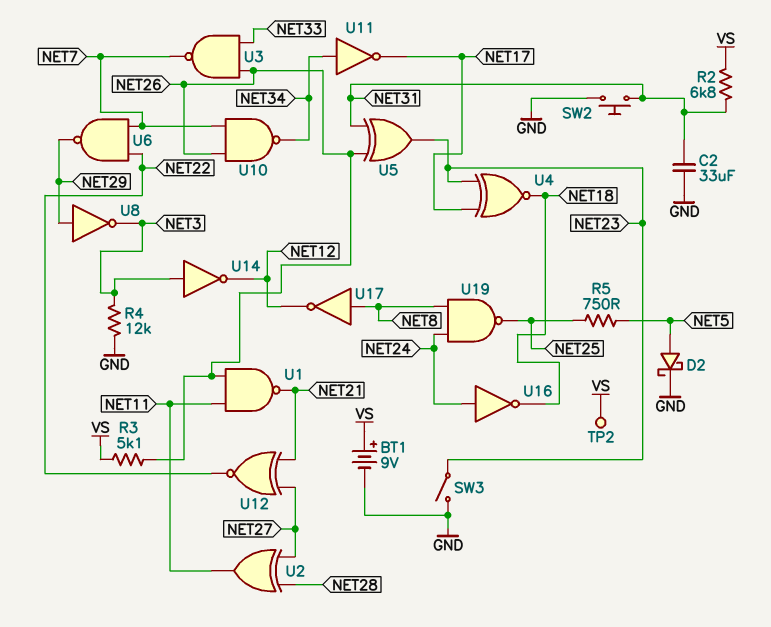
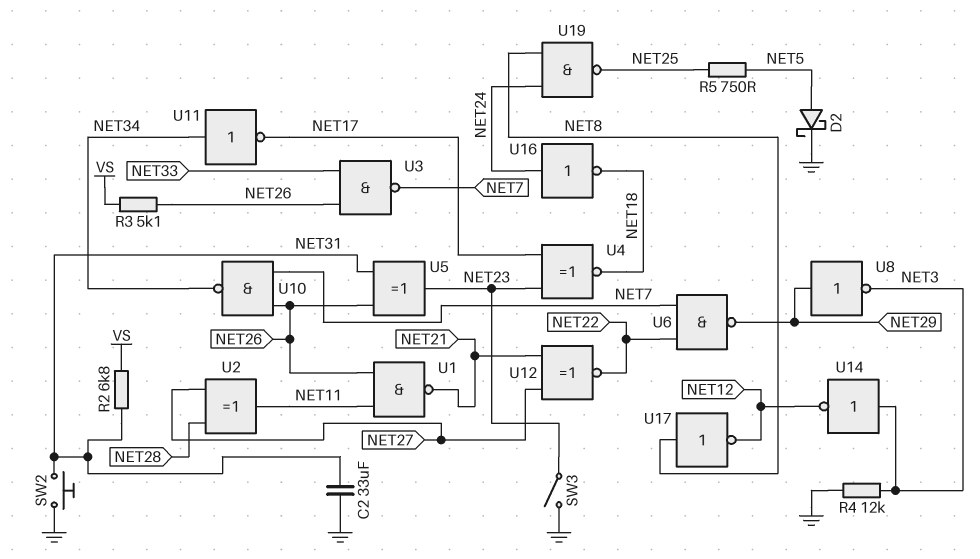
BT1: 9V (plus VS, minus GND) -> none
TP2: test point (VS) -> none

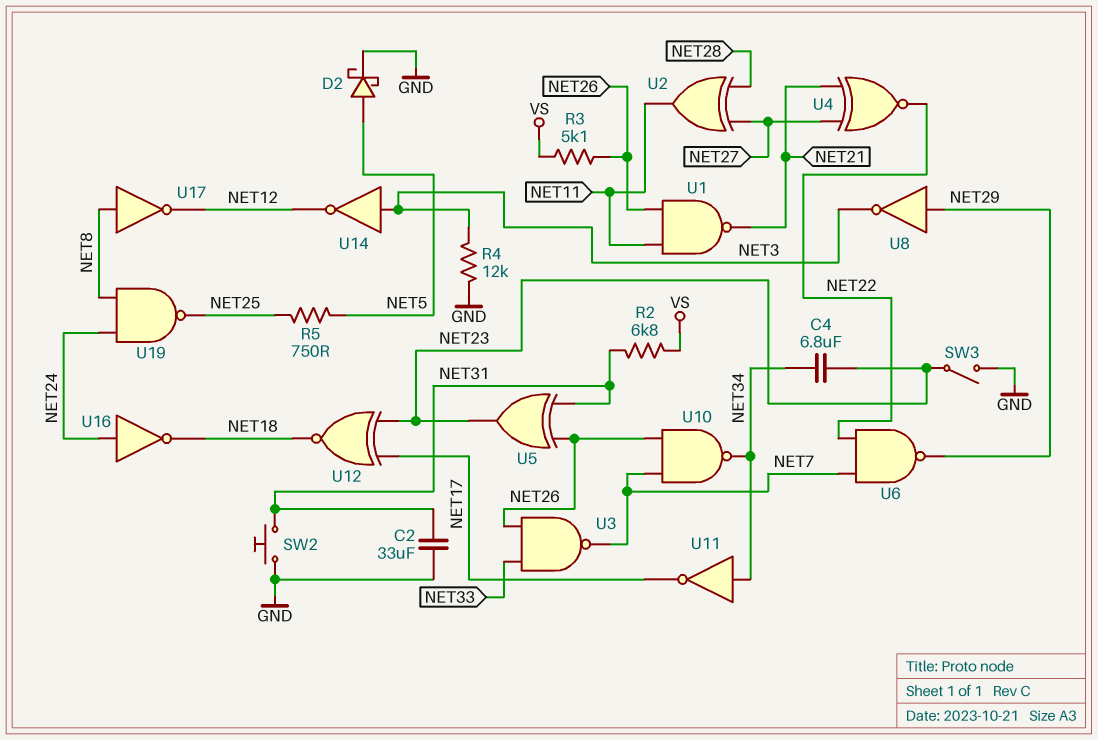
C4: none -> 6.8uF (NET23, NET34)
U4: XNOR (in NET17, in NET23, out NET18) -> XNOR (in NET21, in NET27, out NET22)
U12: XNOR (in NET21, in NET27, out NET22) -> XNOR (in NET17, in NET23, out NET18)

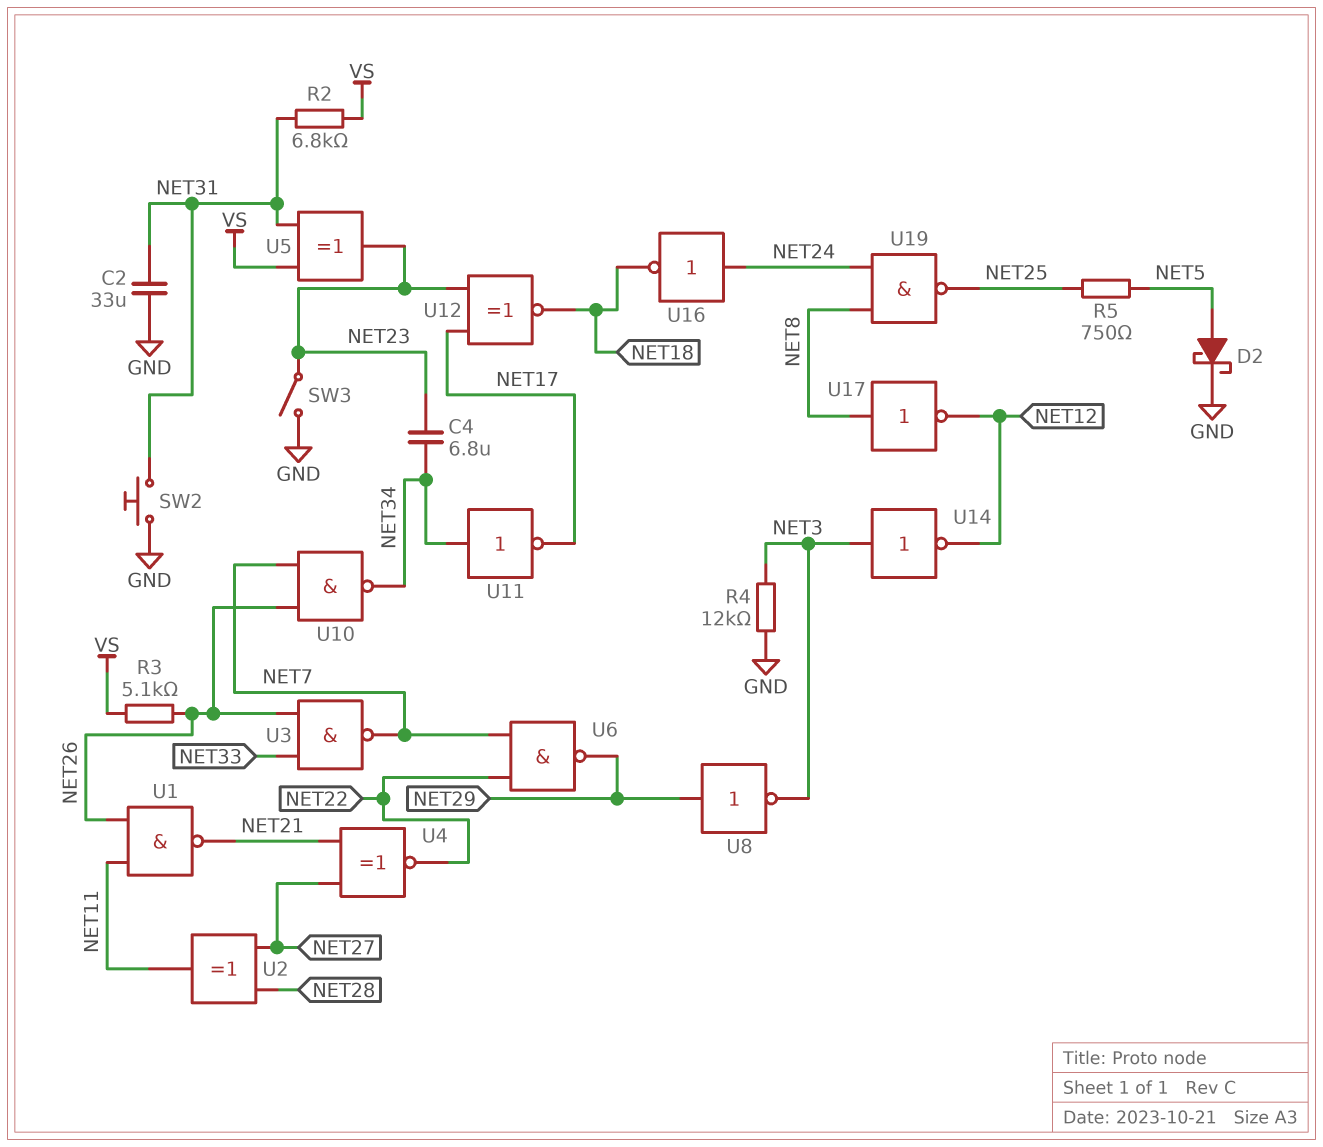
U5: XOR (in NET26, in NET31, out NET23) -> XOR (in NET31, in VS, out NET23)

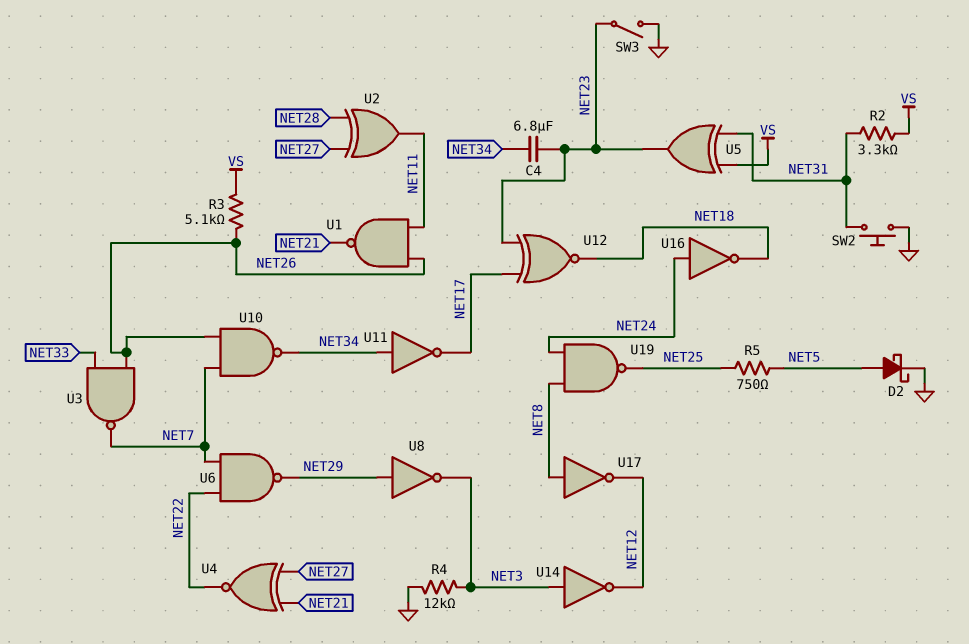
C2: 33uF (GND, NET31) -> none
R2: 6.8k (NET31, VS) -> 3.3k (NET31, VS)

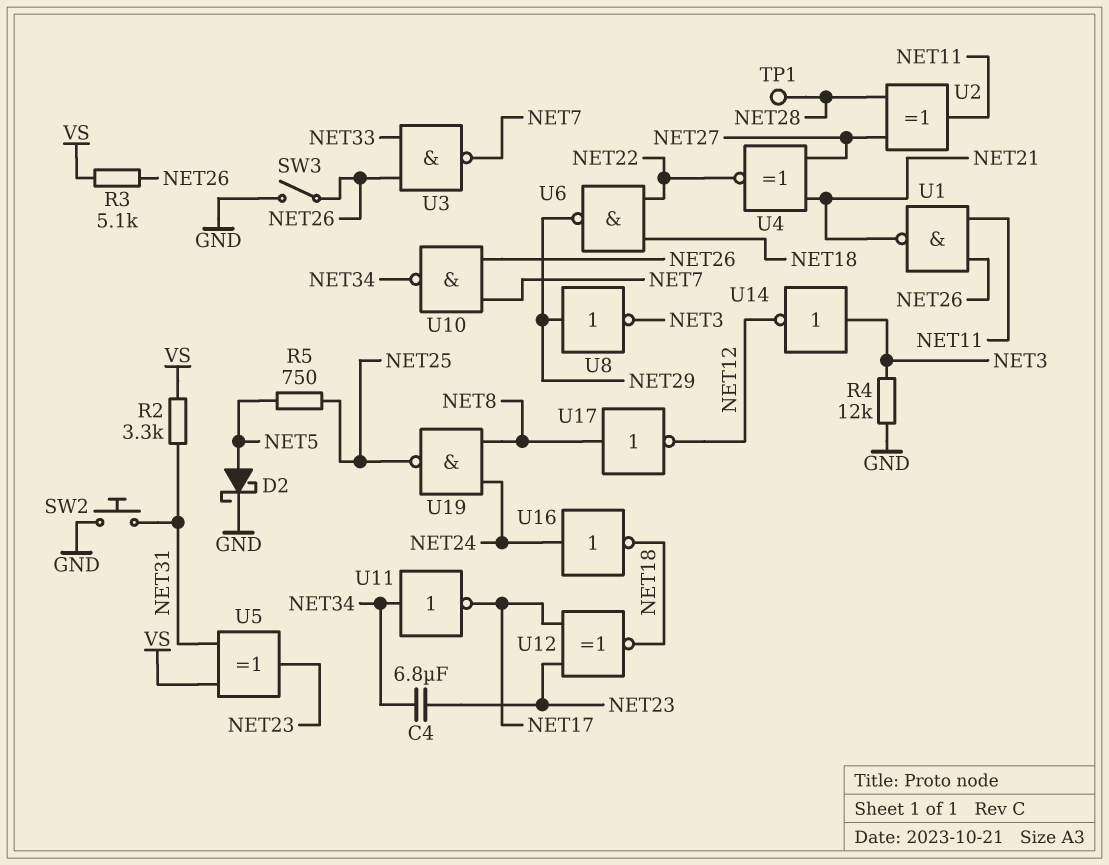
SW3: switch (GND, NET23) -> switch (GND, NET26)
TP1: none -> test point (NET28)
U6: NAND (in NET7, in NET22, out NET29) -> NAND (in NET18, in NET22, out NET29)

